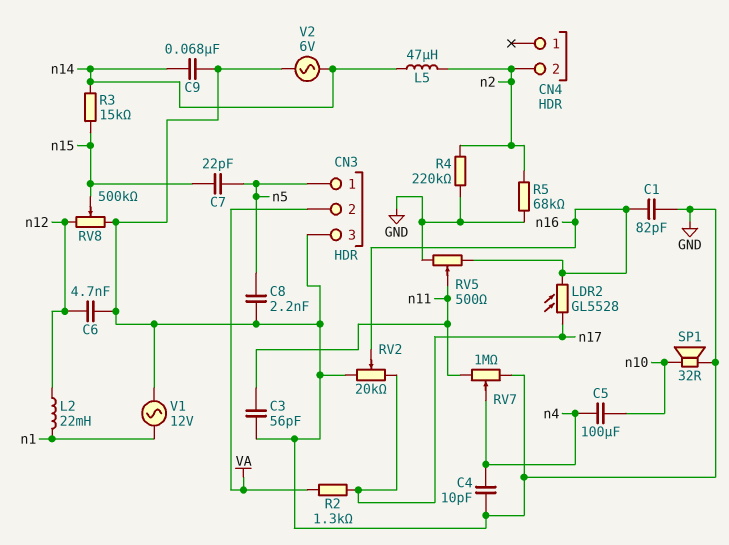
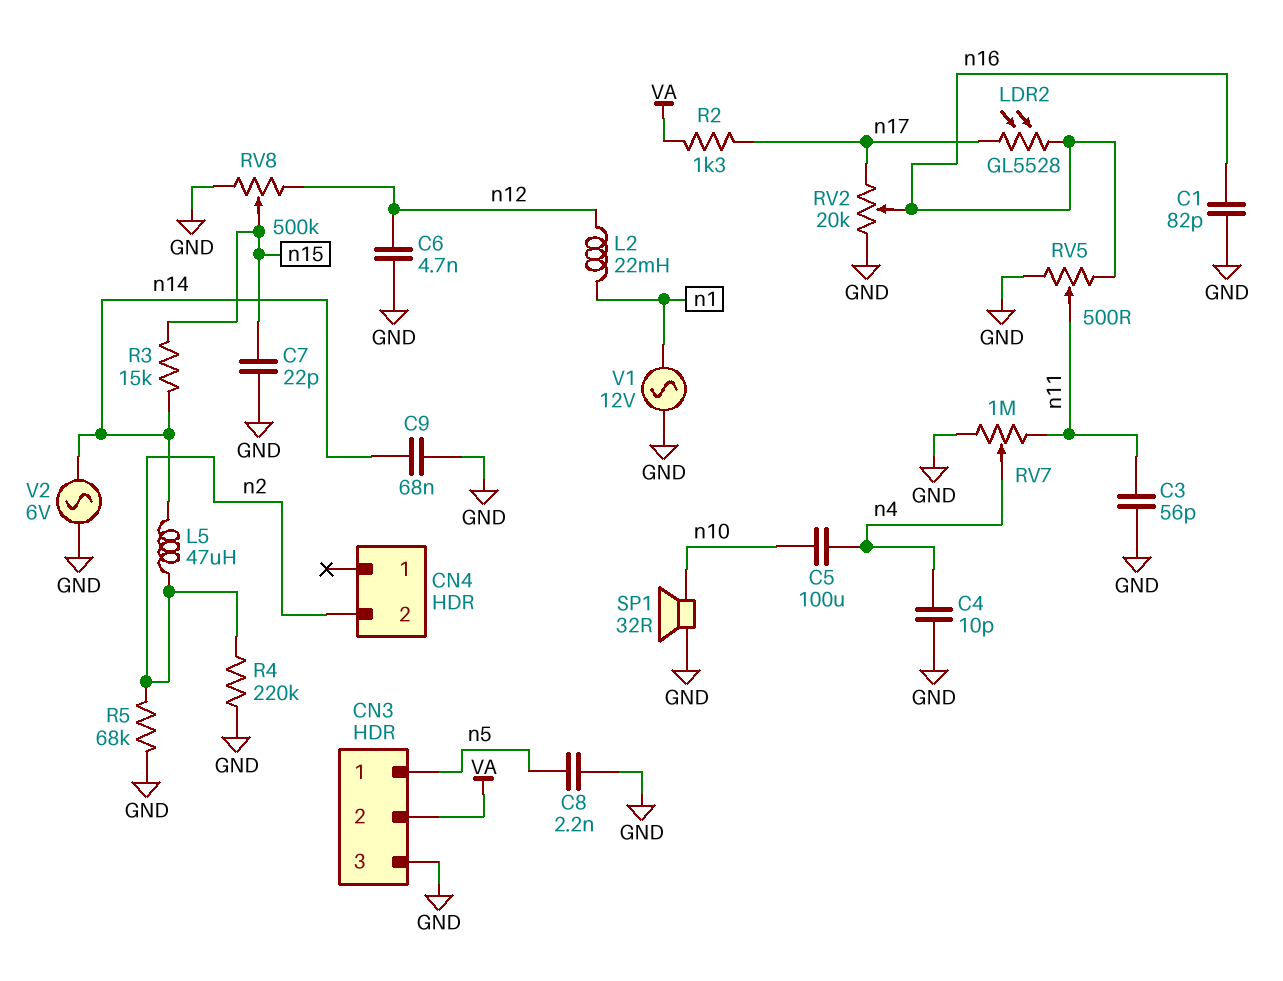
C7: 22pF (n5, n15) -> 22pF (GND, n15)

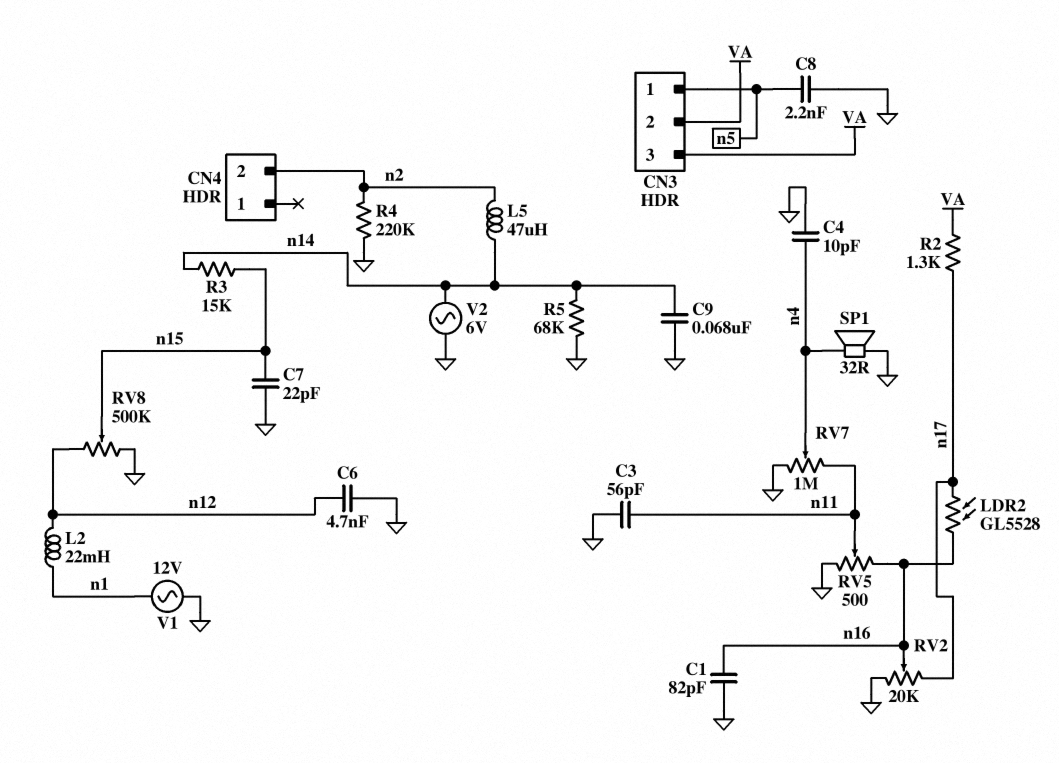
C5: 100uF (n4, n10) -> none
CN3 pin 3: GND -> VA
R5: 68k (GND, n2) -> 68k (GND, n14)
SP1: speaker 32R (GND, n10) -> speaker 32R (GND, n4)

